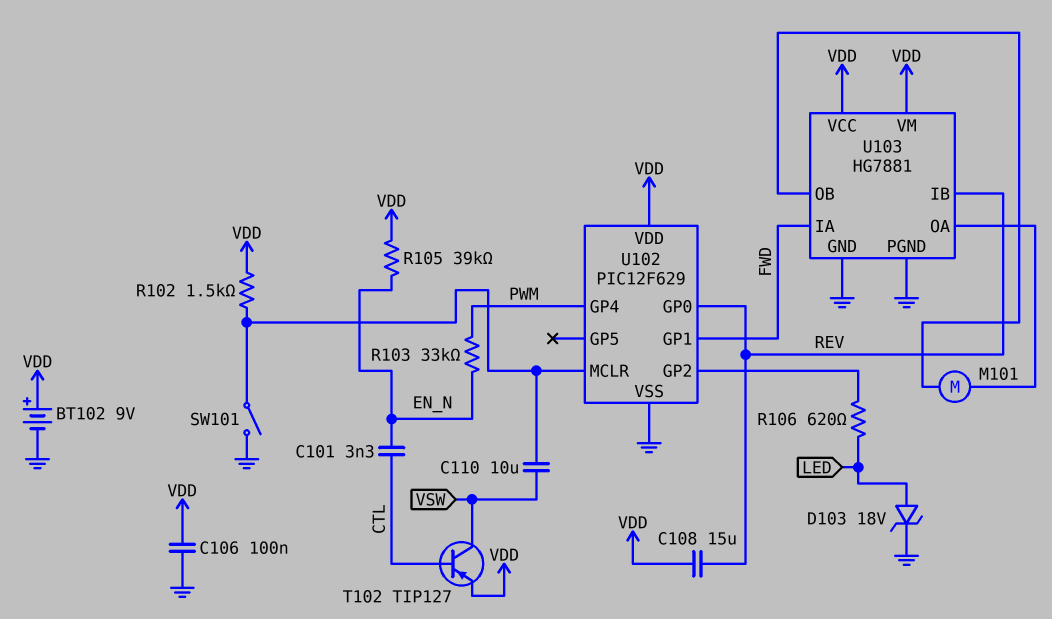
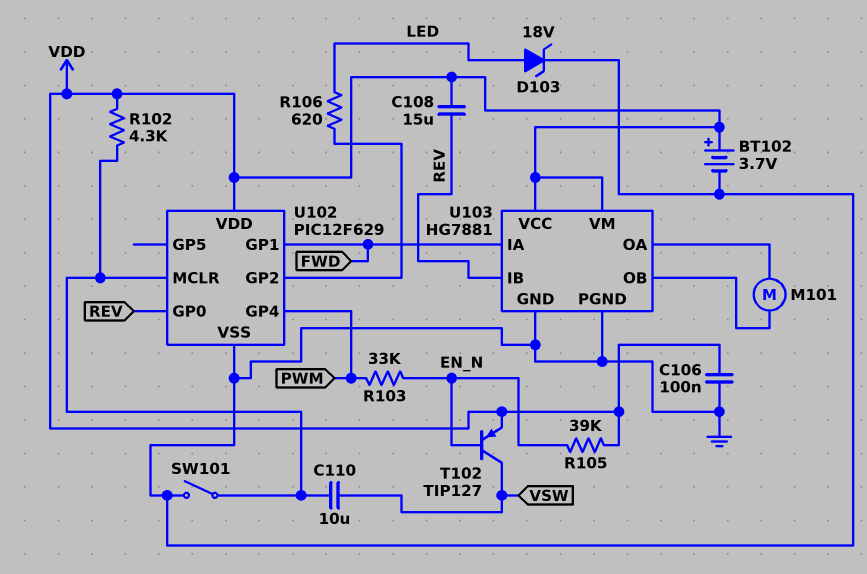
BT102: 9V (plus VDD, minus GND) -> 3.7V (plus VDD, minus GND)
C101: 3.3nF (CTL, EN_N) -> none
R102: 1.5k (U102/MCLR, VDD) -> 4.3k (U102/MCLR, VDD)
T102: PNP TIP127 (B CTL, C VSW, E VDD) -> PNP TIP127 (B EN_N, C VSW, E VDD)

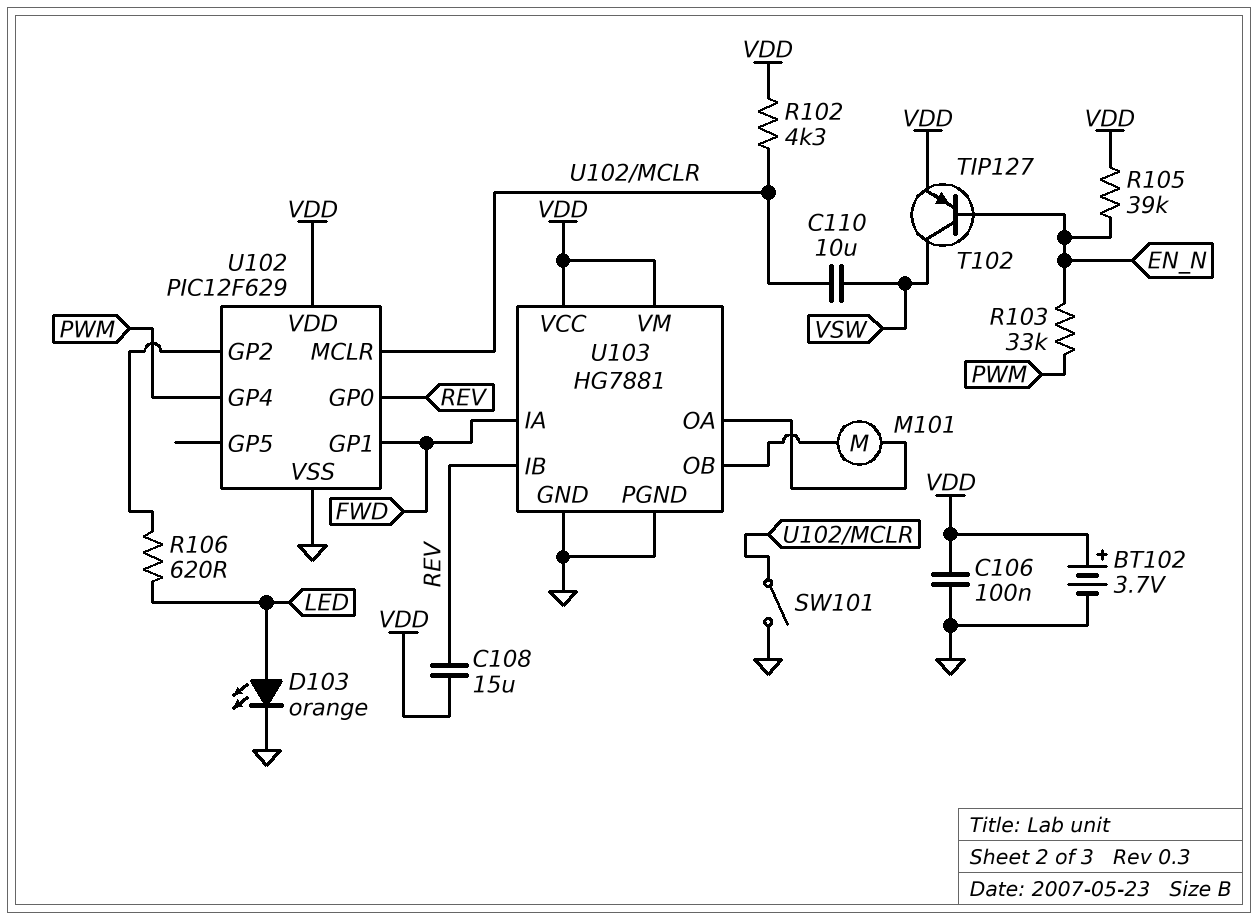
D103: zener 18V (A LED, K GND) -> LED orange (A LED, K GND)

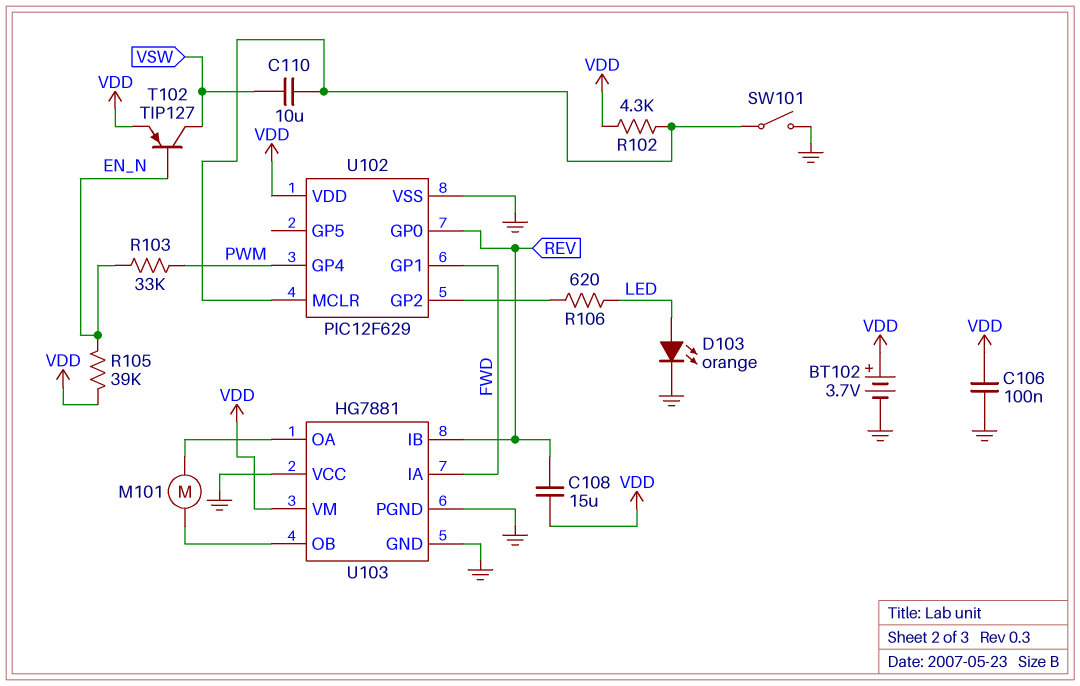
U103 pin VCC: VDD -> GND

